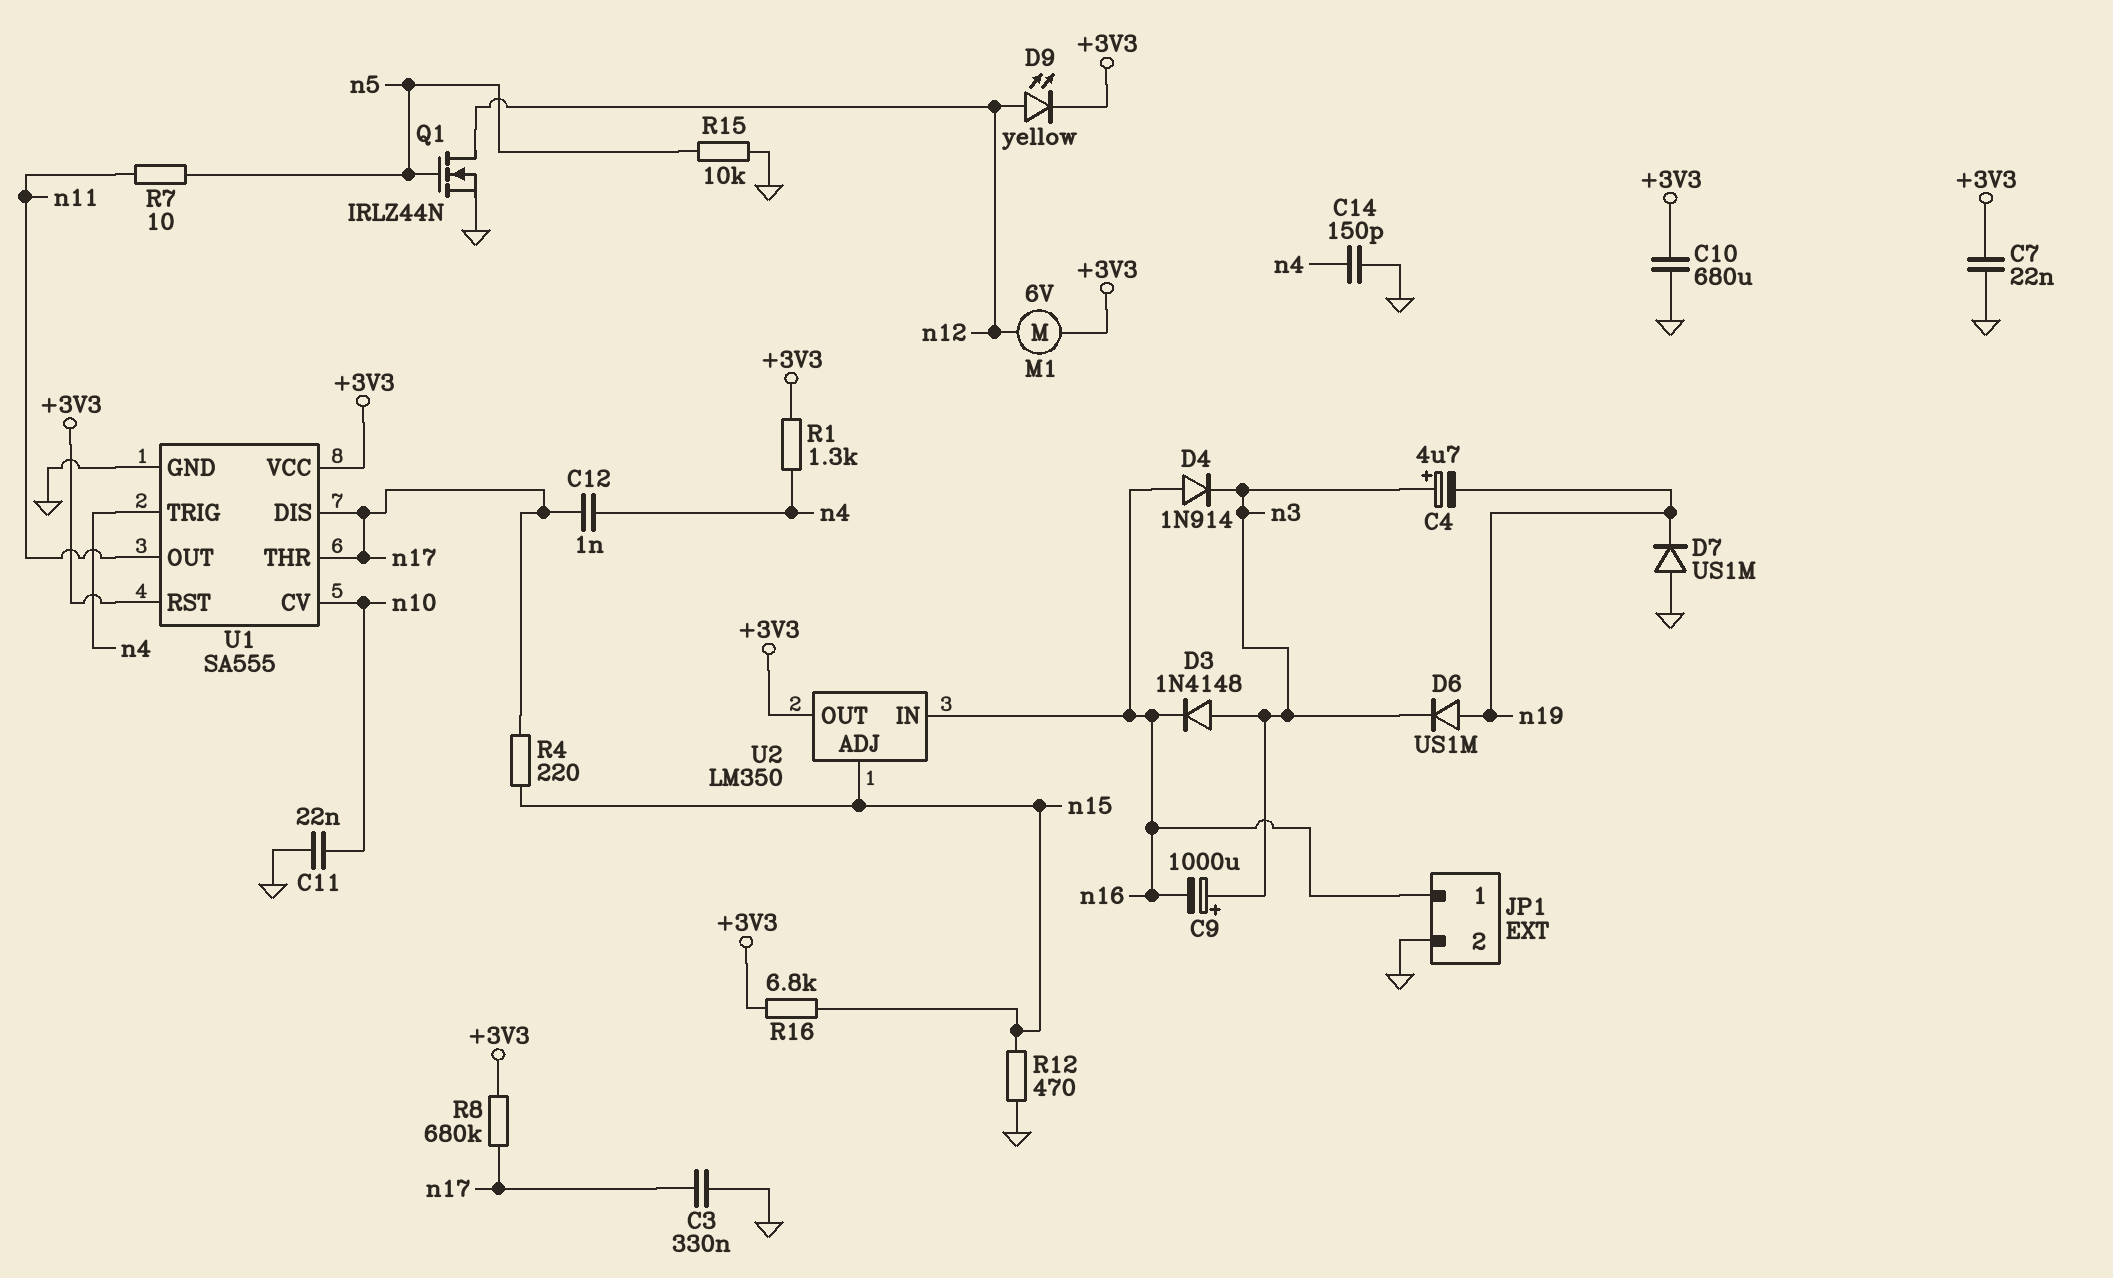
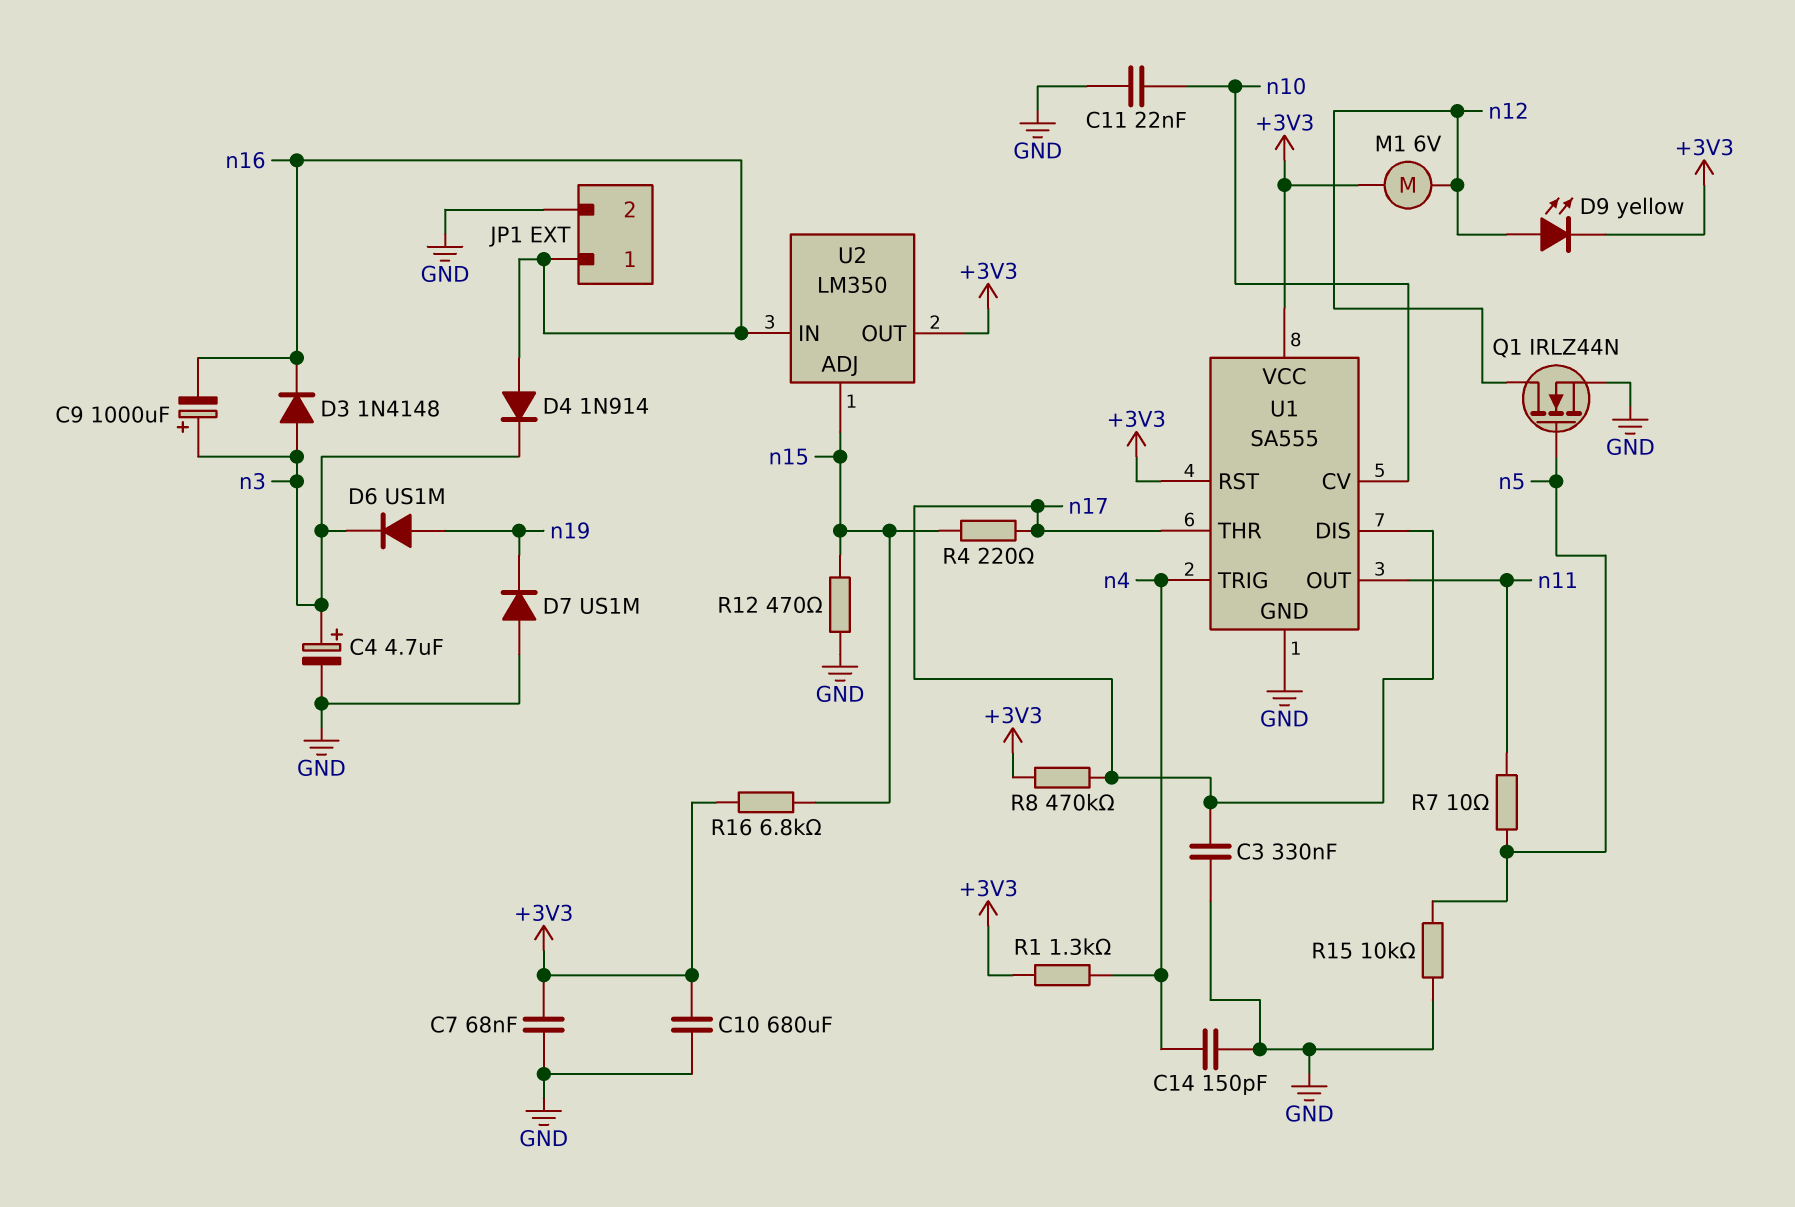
C4: 4.7uF (plus n3, minus n19) -> 4.7uF (plus n3, minus GND)
C7: 22nF (+3V3, GND) -> 68nF (+3V3, GND)
C12: 1nF (n4, n17) -> none
R8: 680k (+3V3, n17) -> 470k (+3V3, n17)

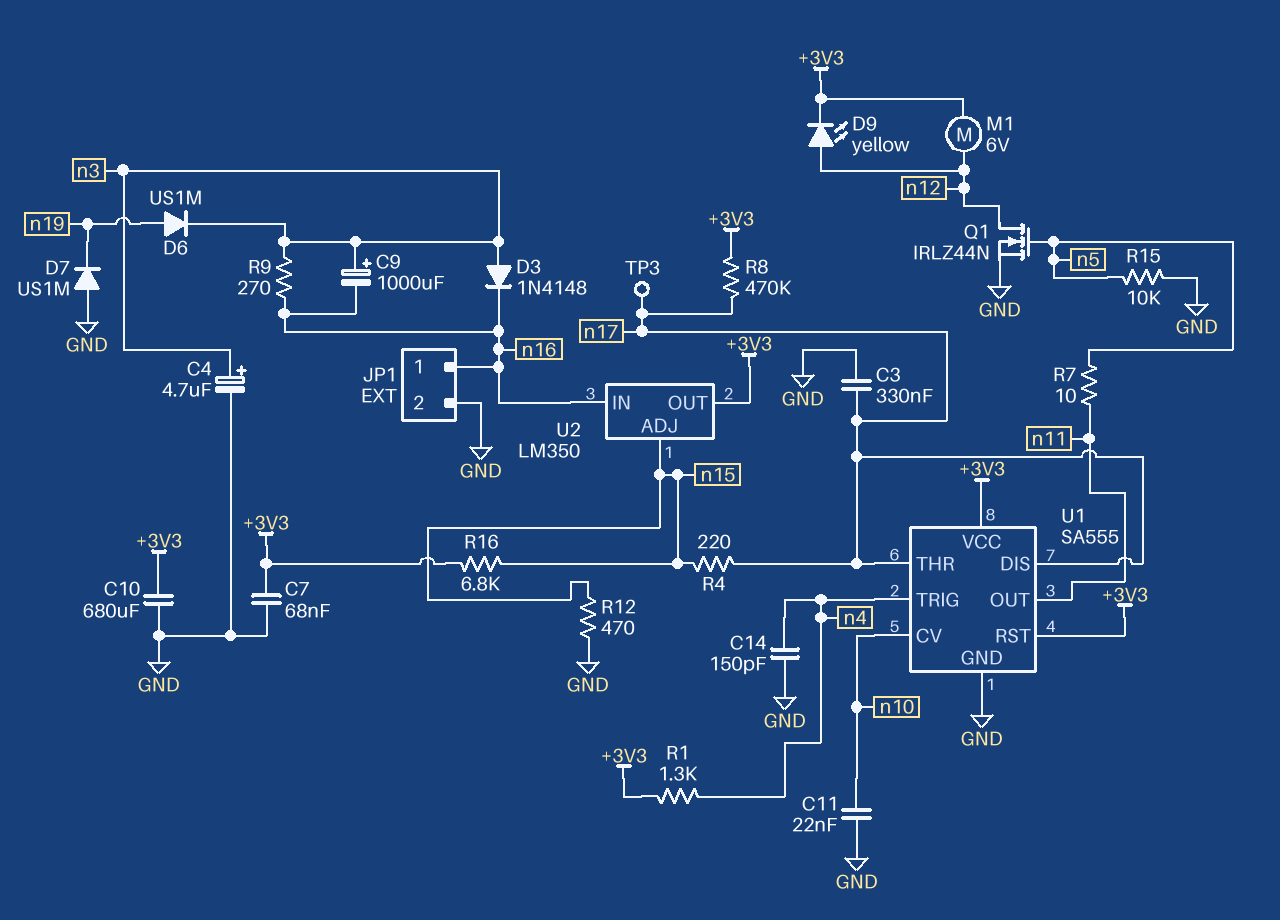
D4: diode 1N914 (A n16, K n3) -> none
R9: none -> 270 (n3, n16)
TP3: none -> test point (n17)

